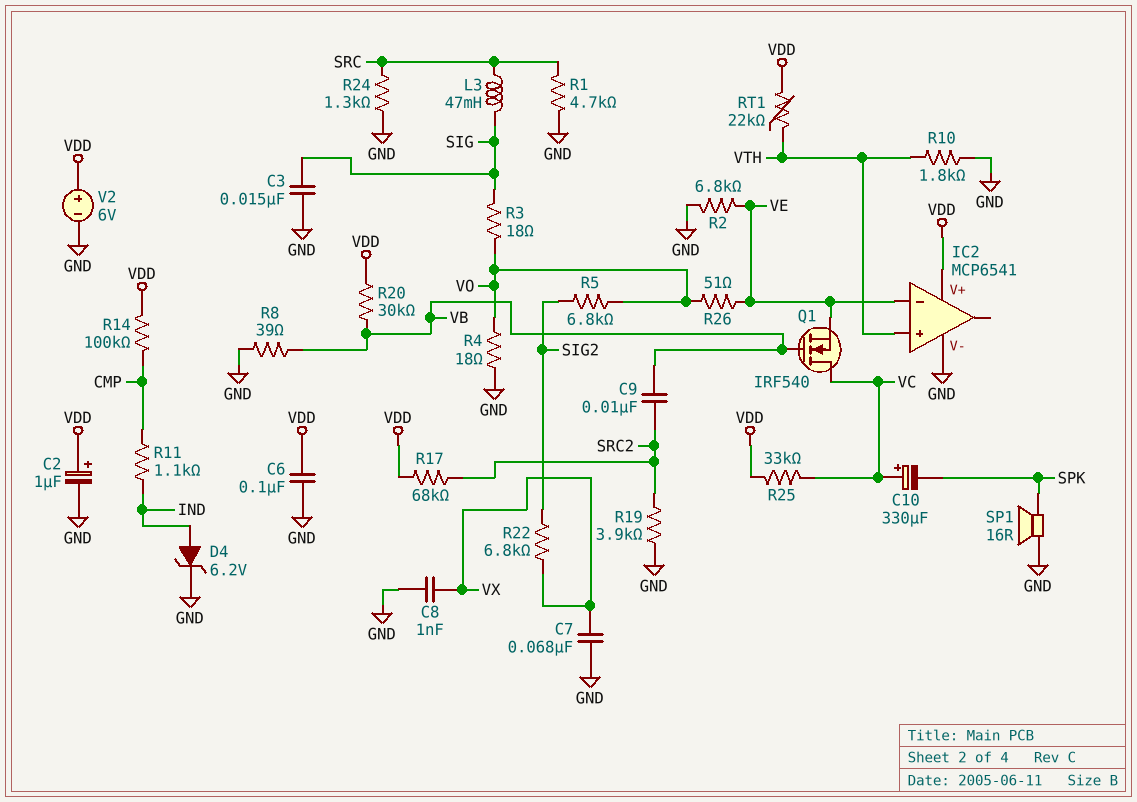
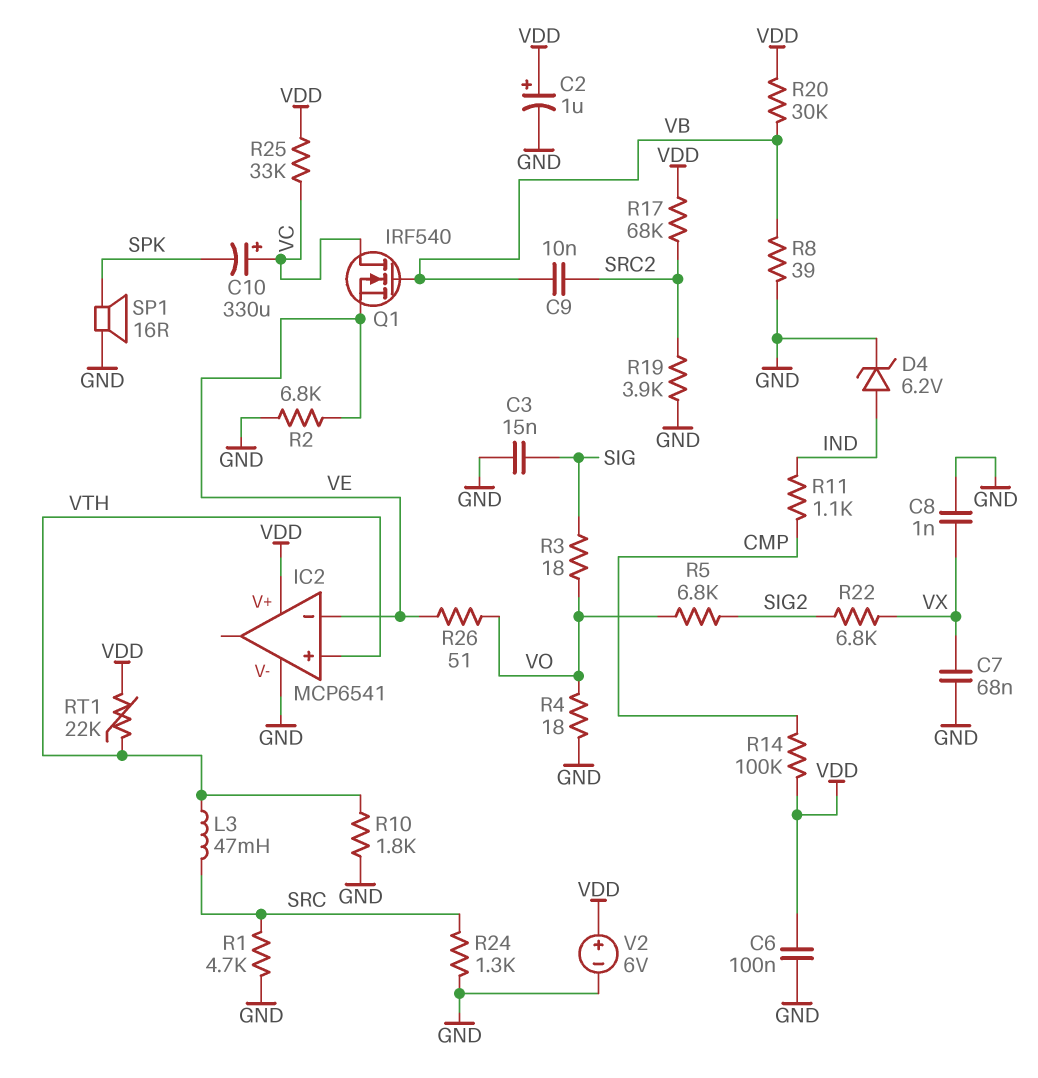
L3: 47mH (SIG, SRC) -> 47mH (SRC, VTH)

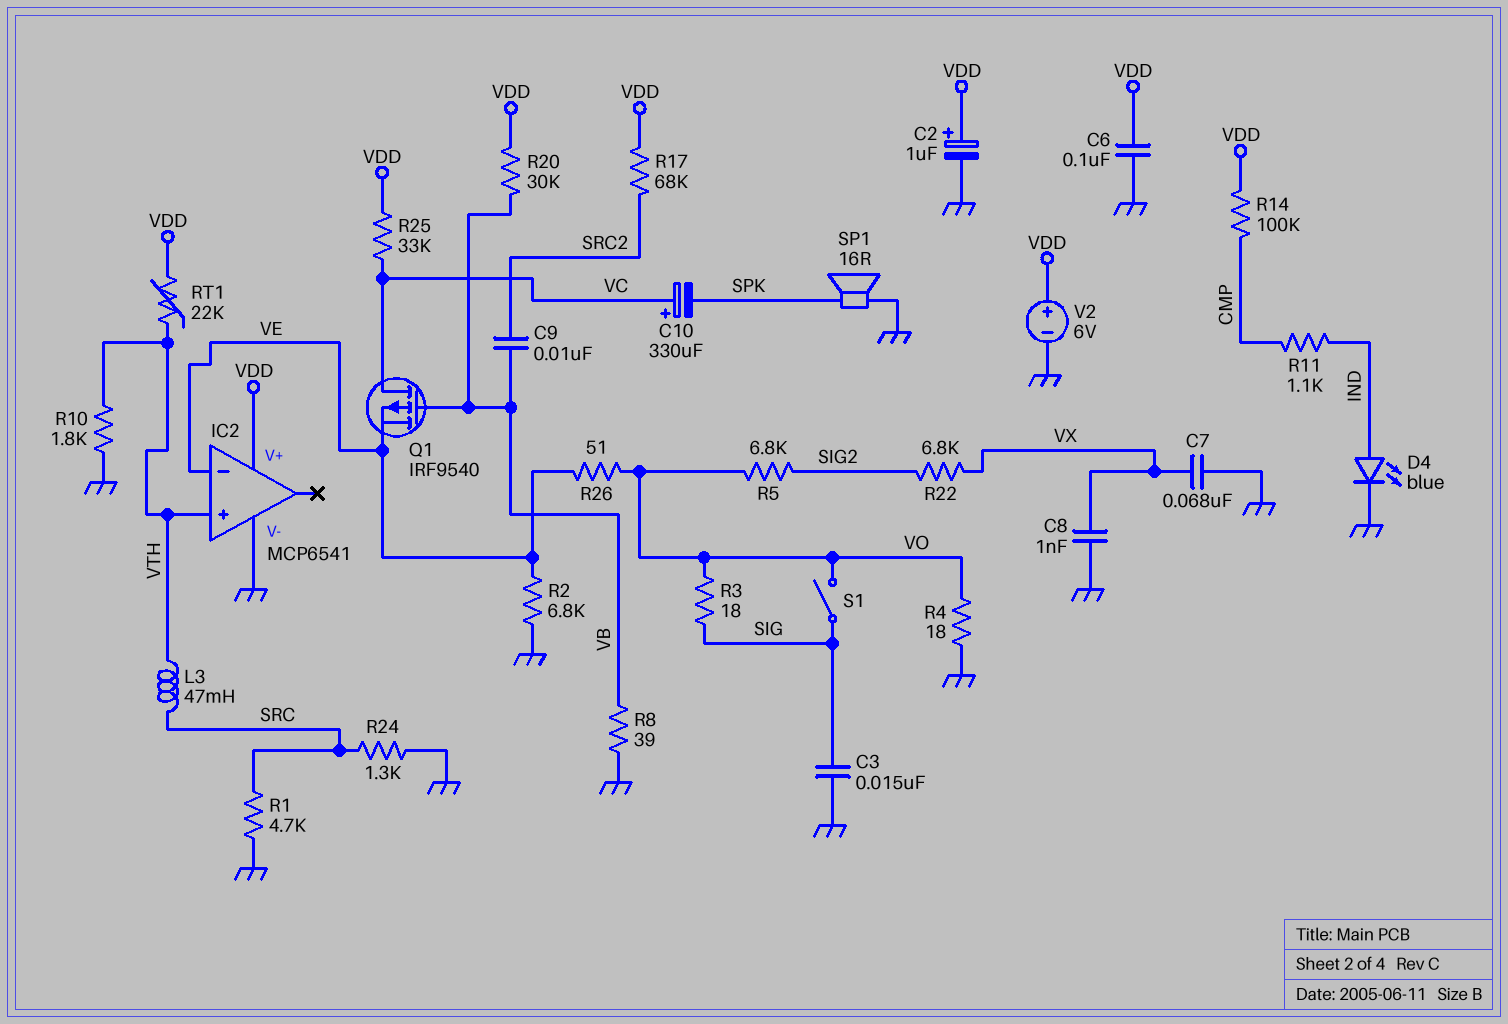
D4: zener 6.2V (A IND, K GND) -> LED blue (A IND, K GND)
Q1: NMOS IRF540 (G VB, D VC, S VE) -> PMOS IRF9540 (G VB, D VC, S VE)
R19: 3.9k (GND, SRC2) -> none
S1: none -> switch (SIG, VO)

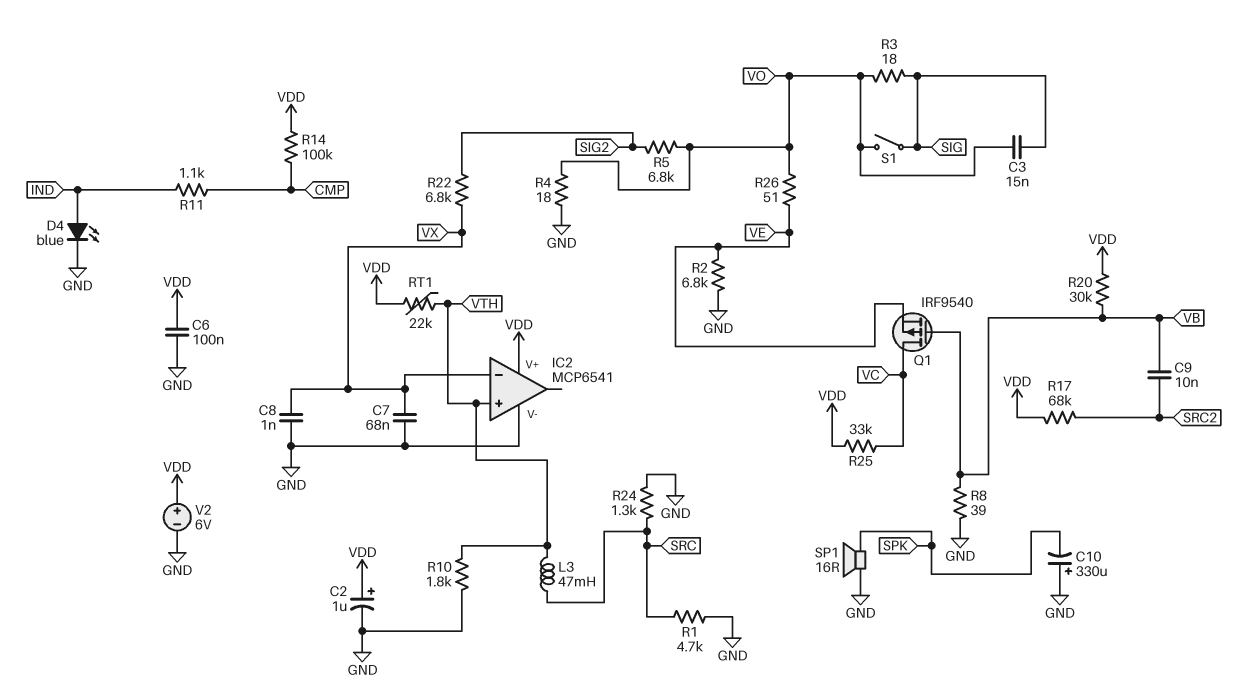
C3: 15nF (GND, SIG) -> 15nF (SIG, VO)
C10: 330uF (plus VC, minus SPK) -> 330uF (plus GND, minus SPK)
IC2 pin in-: VE -> VX

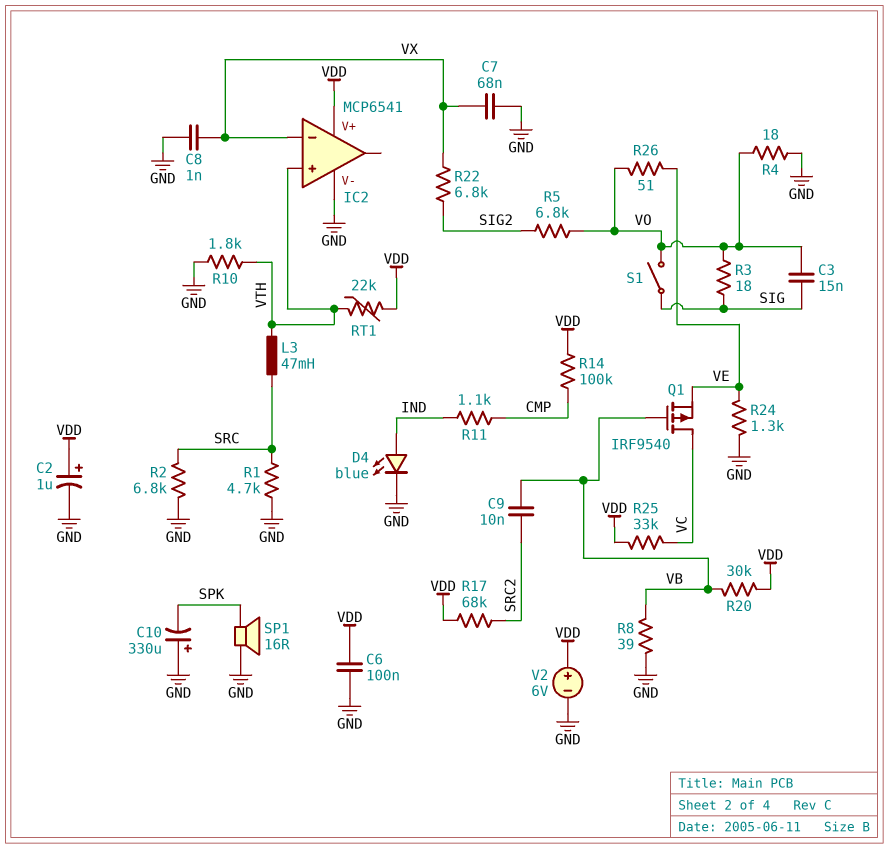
R2: 6.8k (GND, VE) -> 6.8k (GND, SRC)
R24: 1.3k (GND, SRC) -> 1.3k (GND, VE)

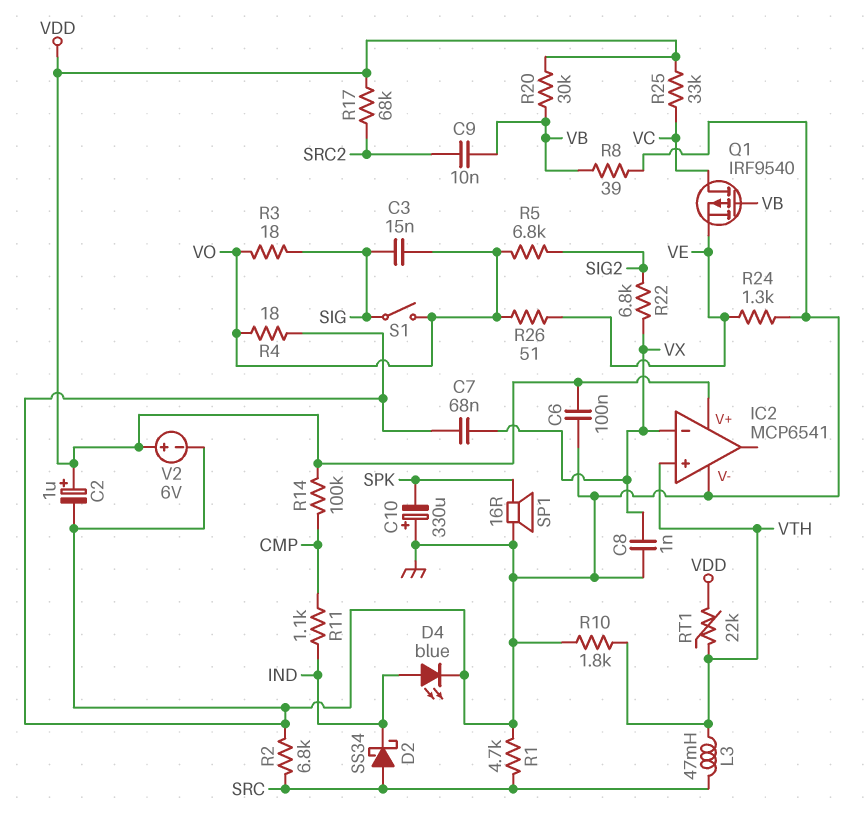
D2: none -> schottky SS34 (A SRC, K IND)

